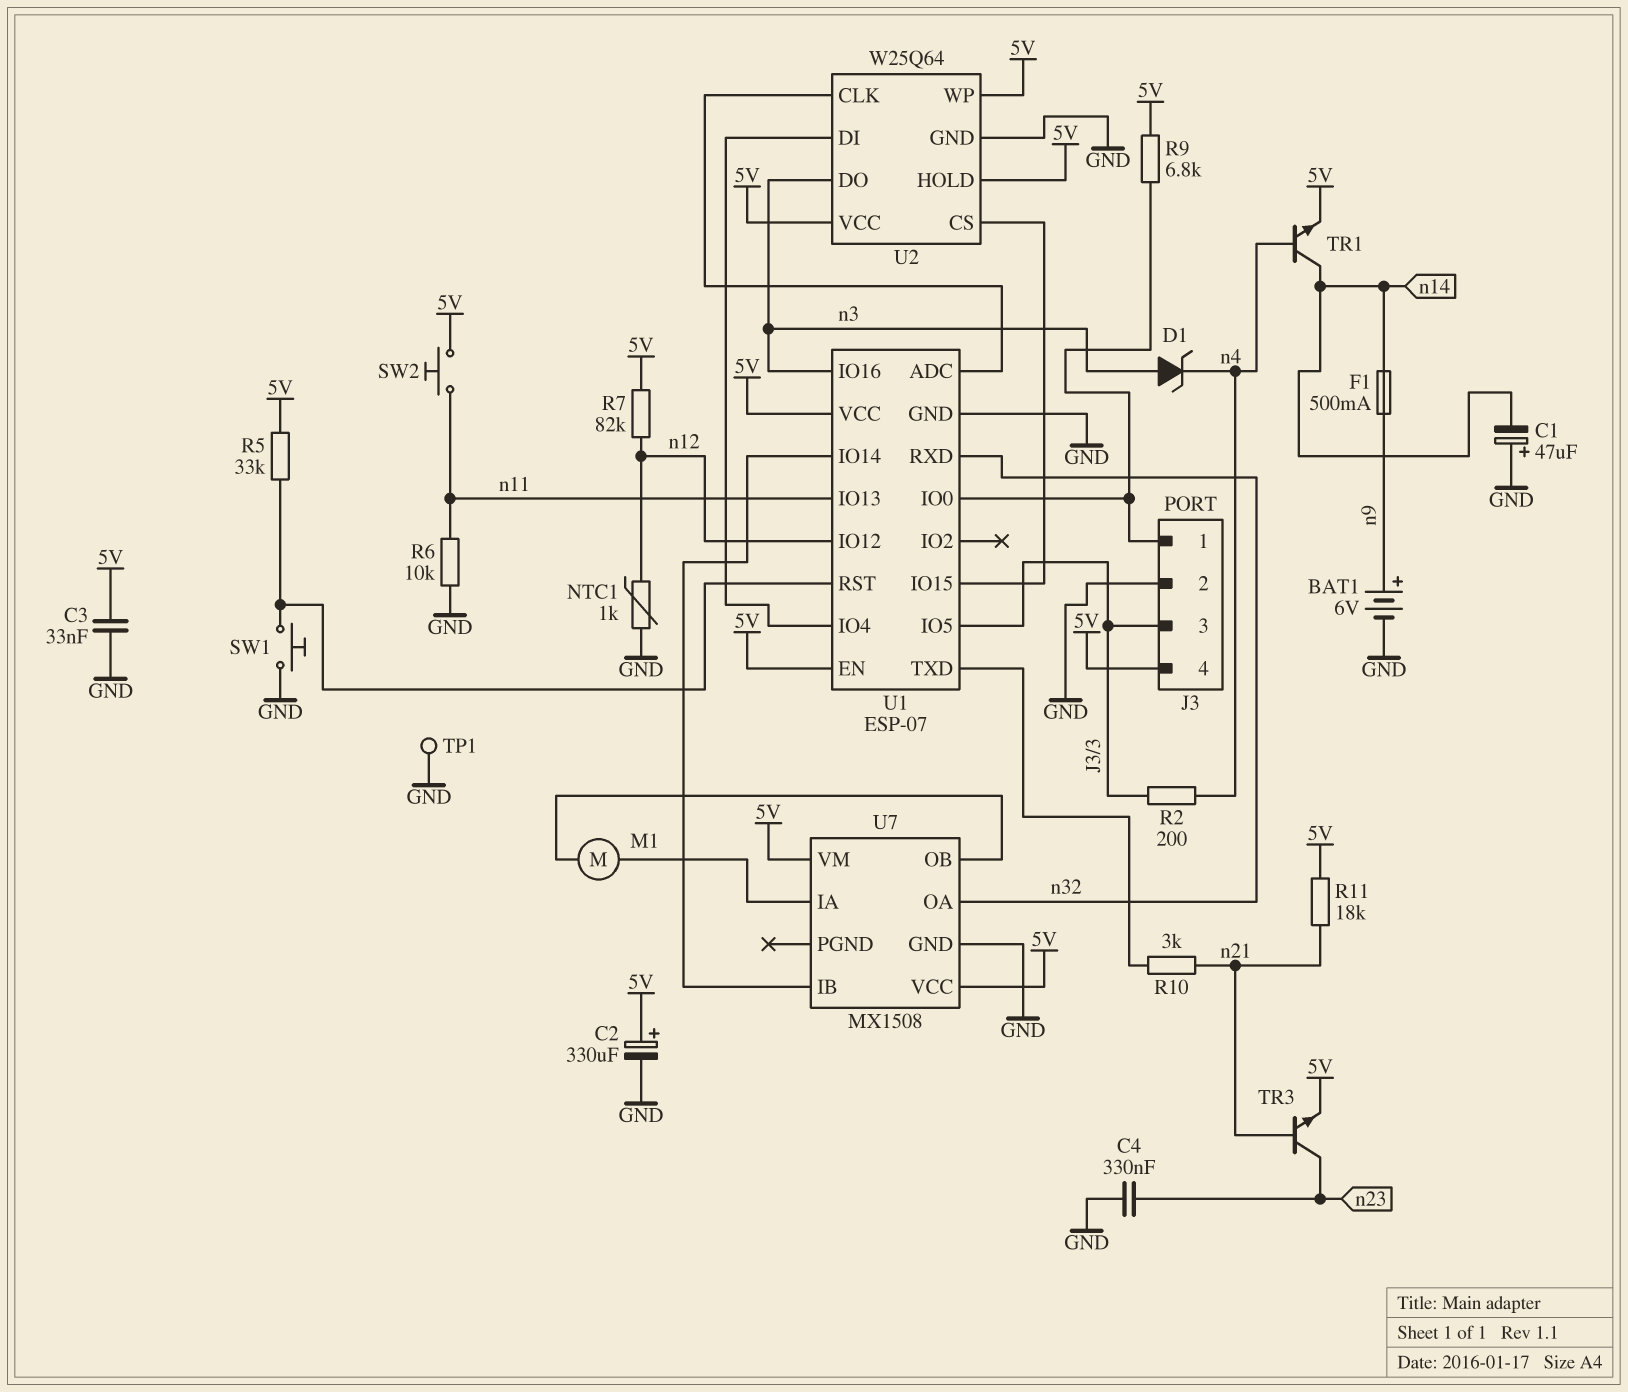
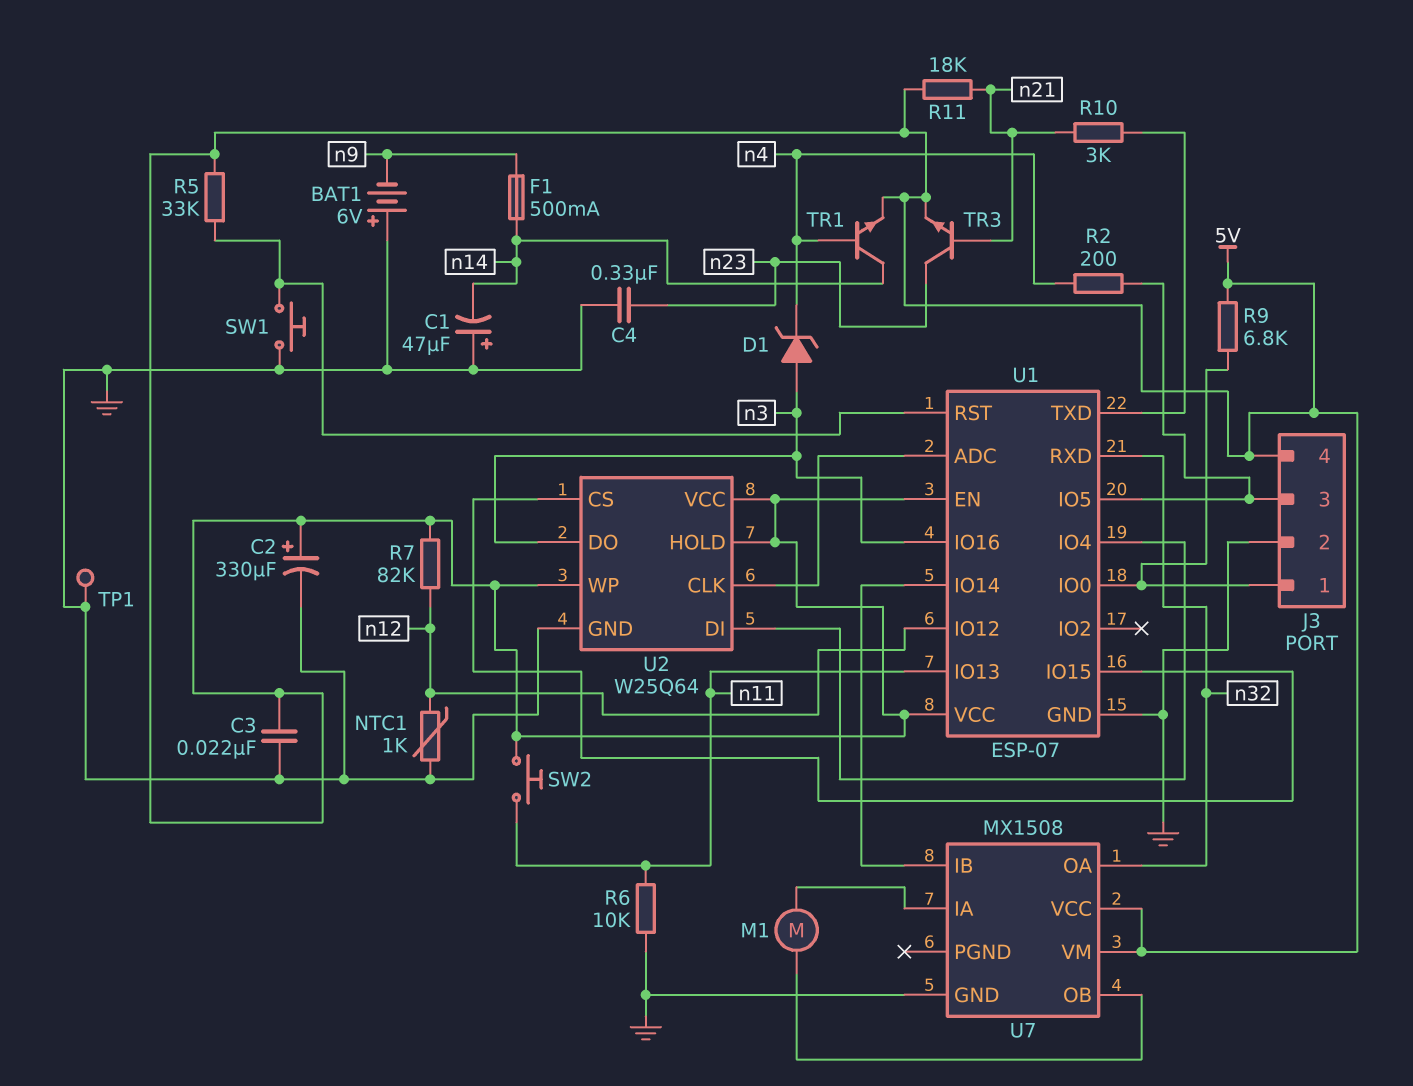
BAT1: 6V (plus n9, minus GND) -> 6V (plus GND, minus n9)
C3: 33nF (5V, GND) -> 22nF (5V, GND)

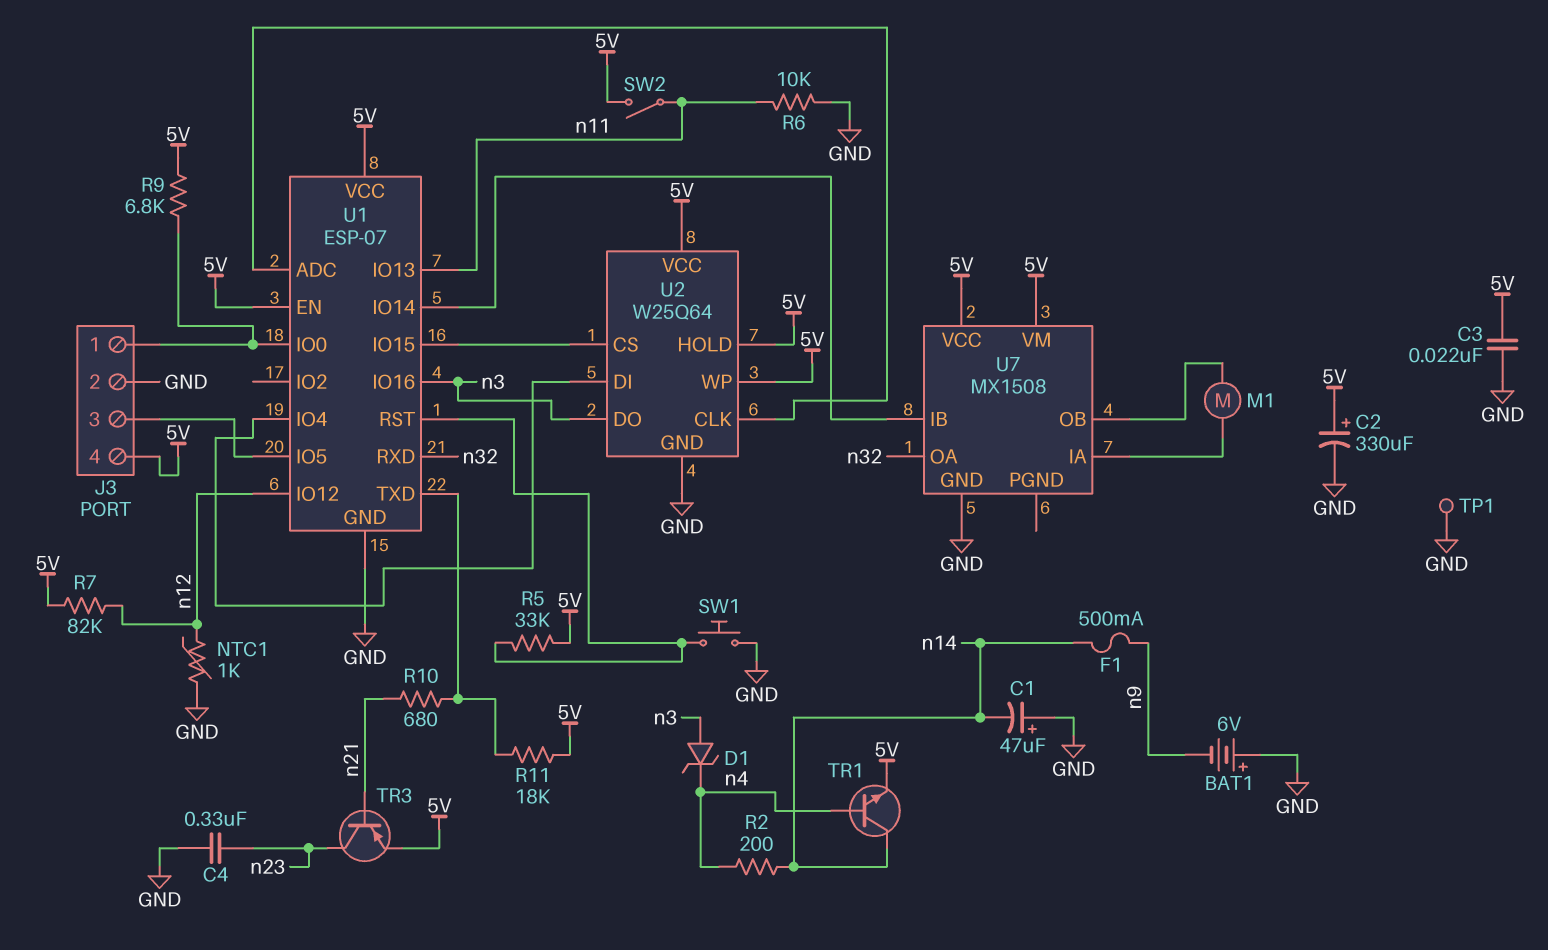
R2: 200 (J3/3, n4) -> 200 (n4, n14)
R10: 3k (U1/TXD, n21) -> 680 (U1/TXD, n21)
R11: 18k (5V, n21) -> 18k (5V, U1/TXD)
SW2: button (5V, n11) -> switch (5V, n11)
TR3: NPN (B n21, C n23, E 5V) -> PNP (B n21, C n23, E 5V)

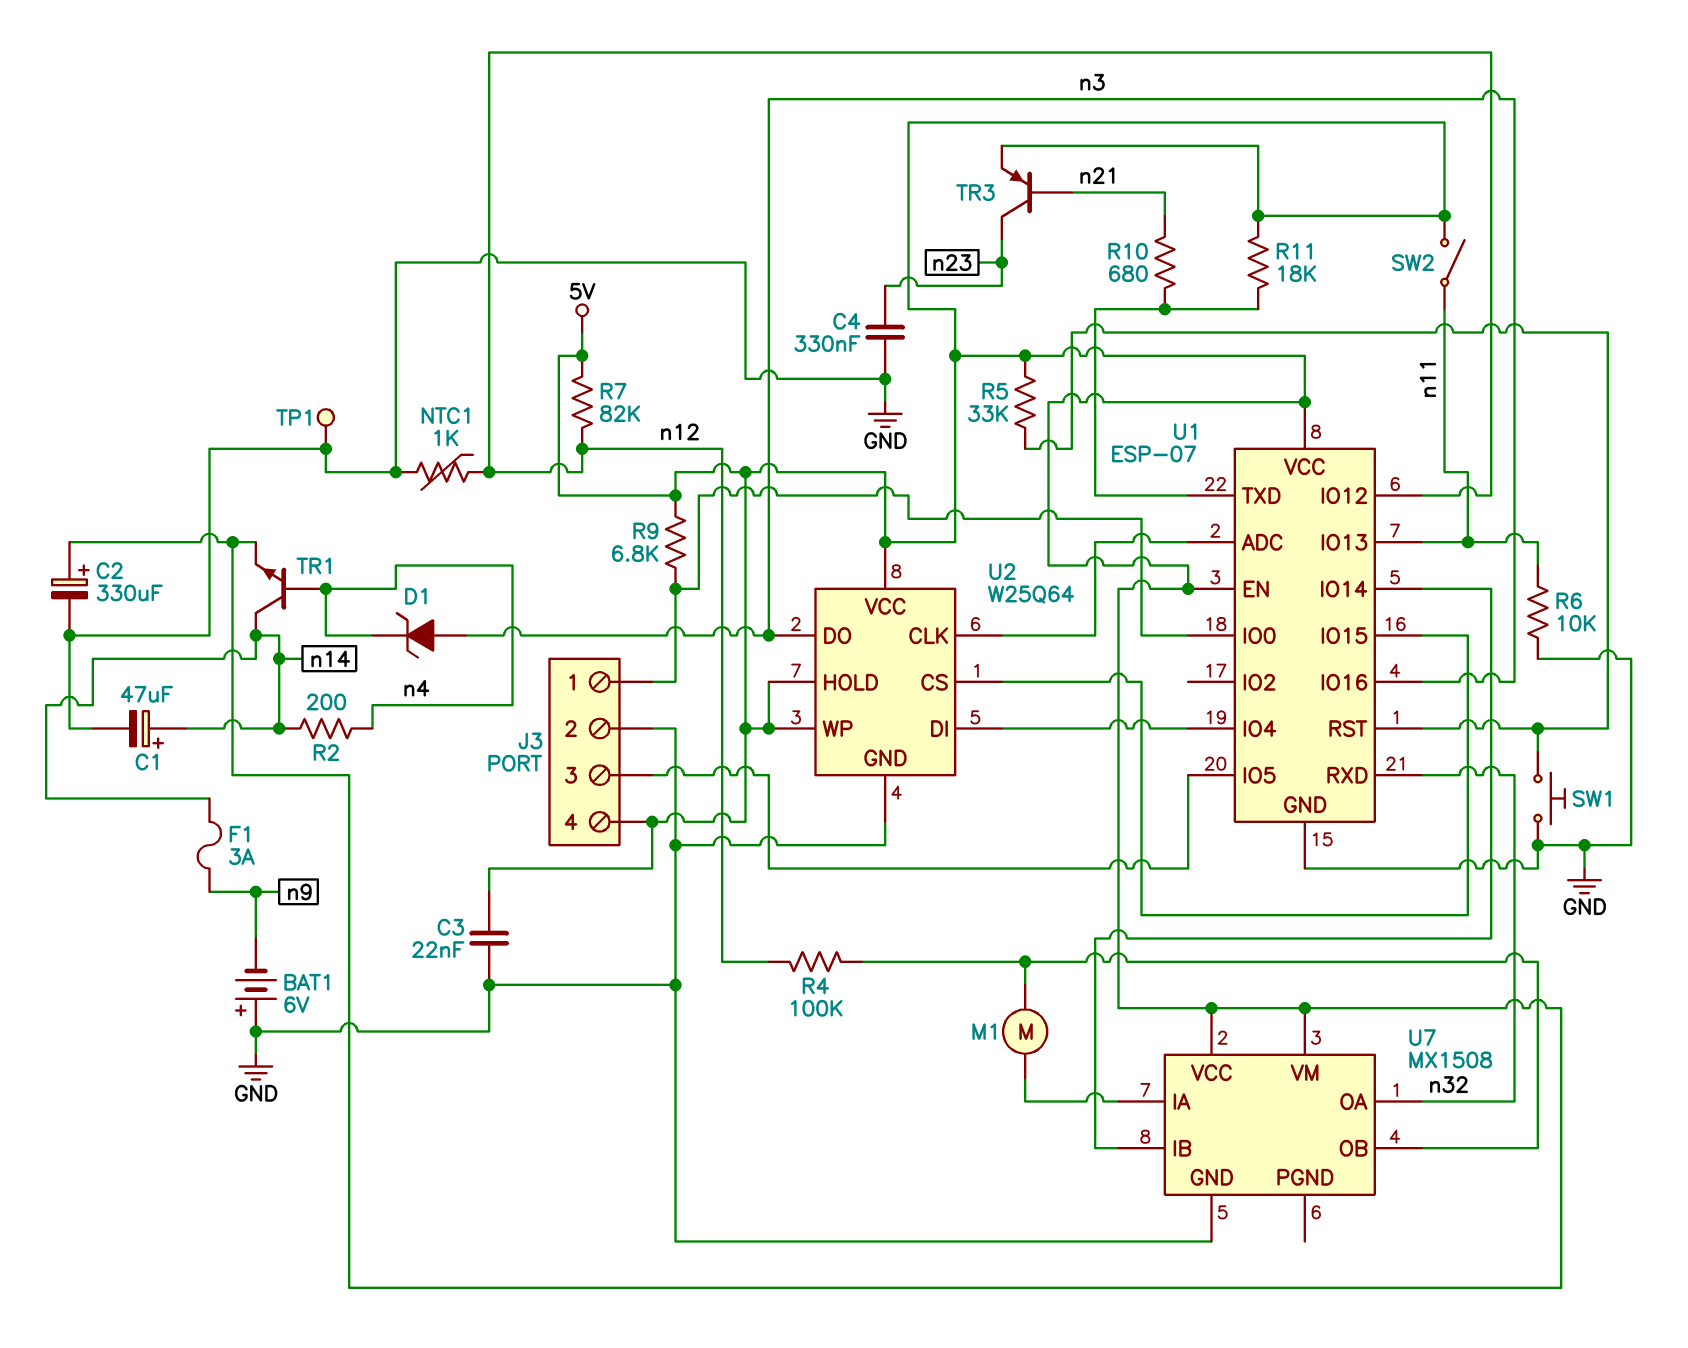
C1: 47uF (plus GND, minus n14) -> 47uF (plus n14, minus GND)
F1: 500mA (n9, n14) -> 3A (n9, n14)
R4: none -> 100k (U7/OB, n12)

